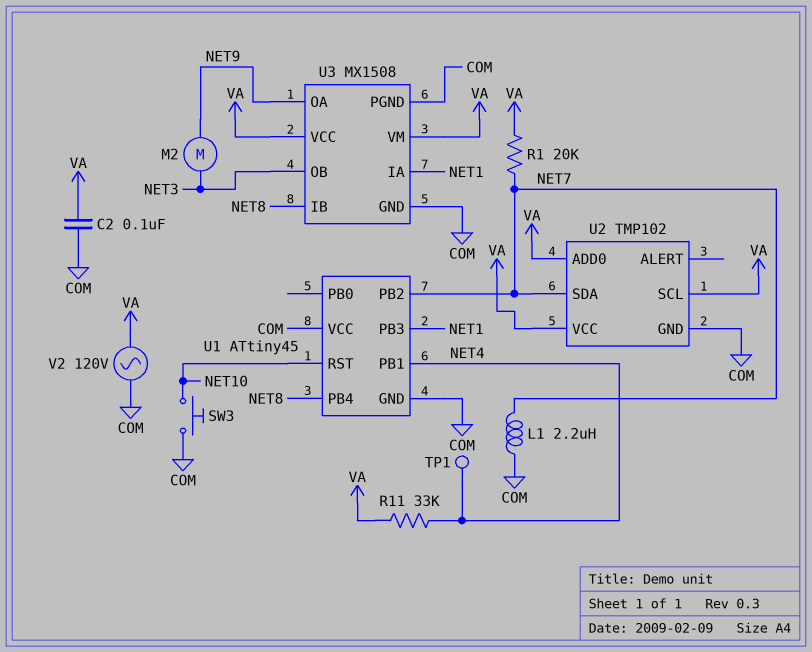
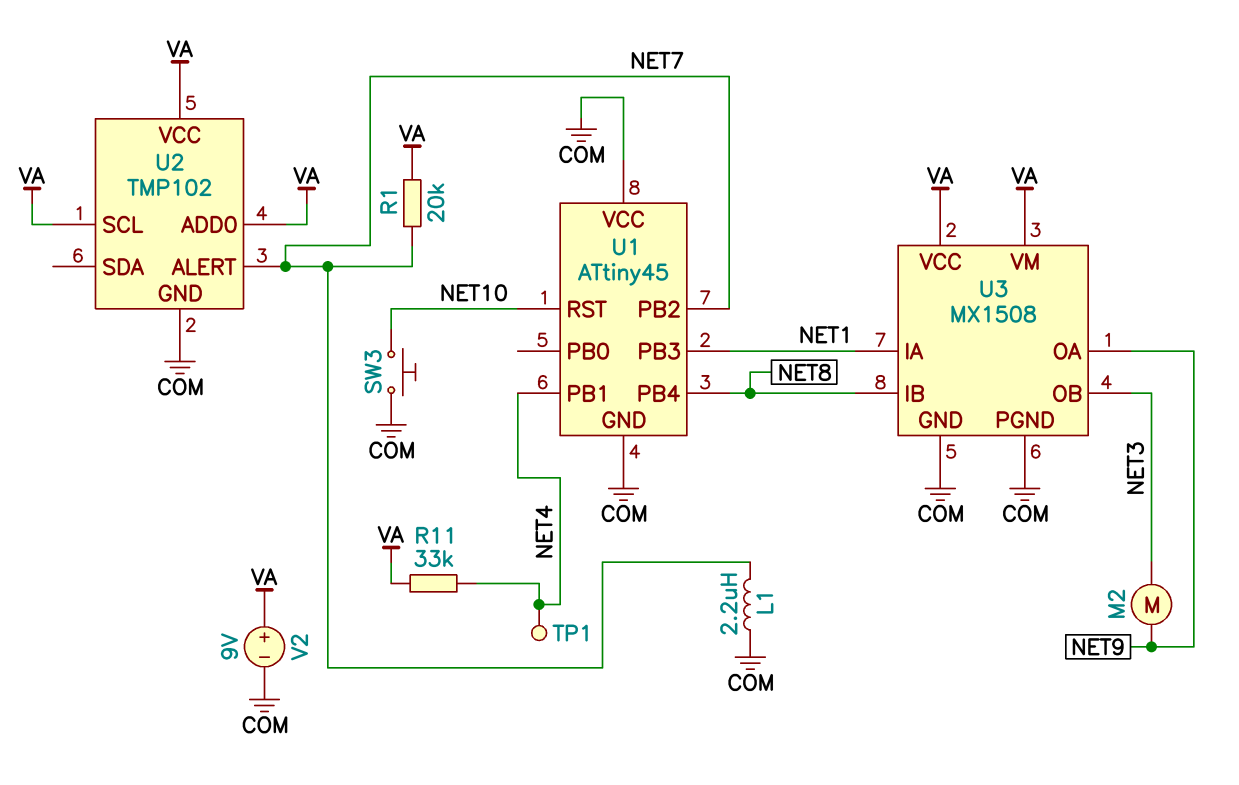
C2: 100nF (COM, VA) -> none
U2 pin ALERT: none -> NET7
U2 pin SDA: NET7 -> none
V2: AC 120V (COM, VA) -> 9V (plus VA, minus COM)

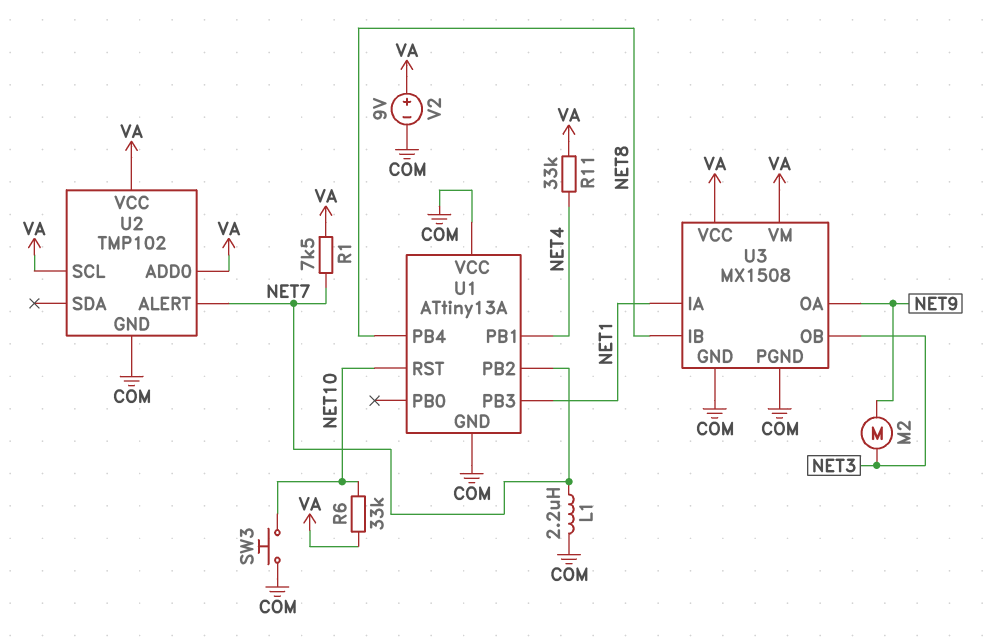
R1: 20k (NET7, VA) -> 7.5k (NET7, VA)
R6: none -> 33k (NET10, VA)
TP1: test point (NET4) -> none
U1: ATtiny45 -> ATtiny13A

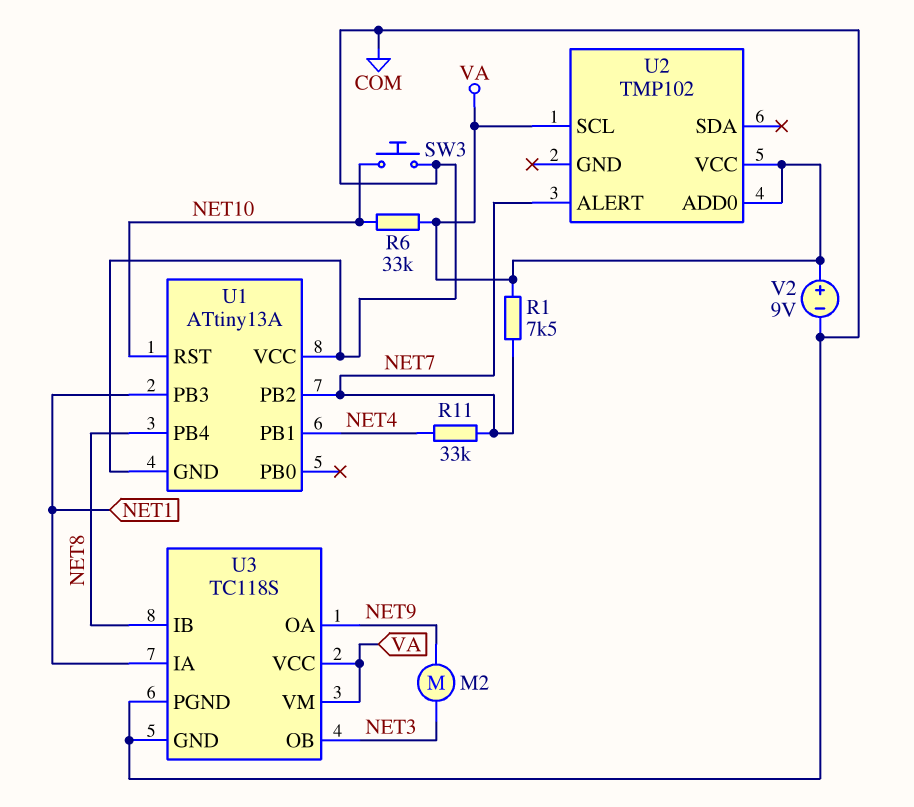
L1: 2.2uH (COM, NET7) -> none
R11: 33k (NET4, VA) -> 33k (NET4, NET7)
U2 pin GND: COM -> none
U3: MX1508 -> TC118S

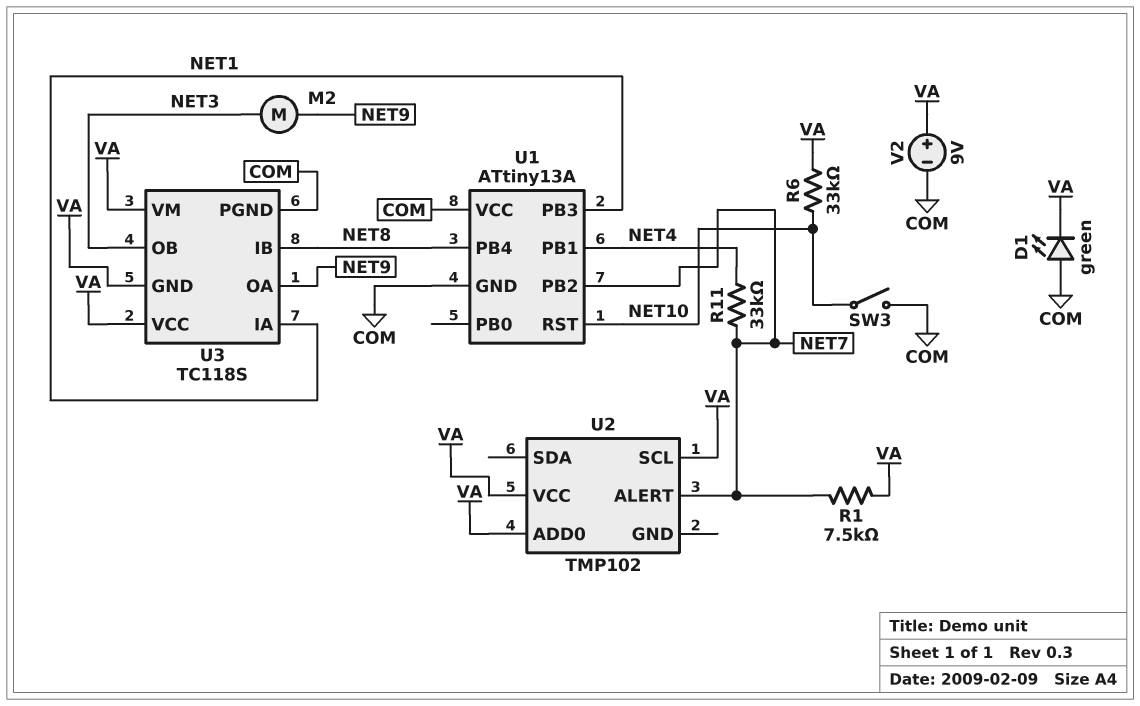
D1: none -> LED green (A COM, K VA)
SW3: button (COM, NET10) -> switch (COM, NET10)
U3 pin GND: COM -> VA

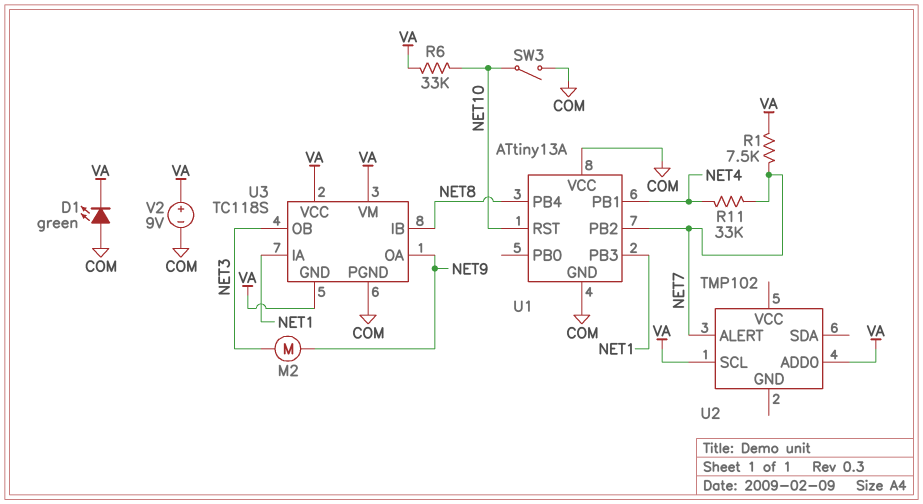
U2 pin VCC: VA -> none

